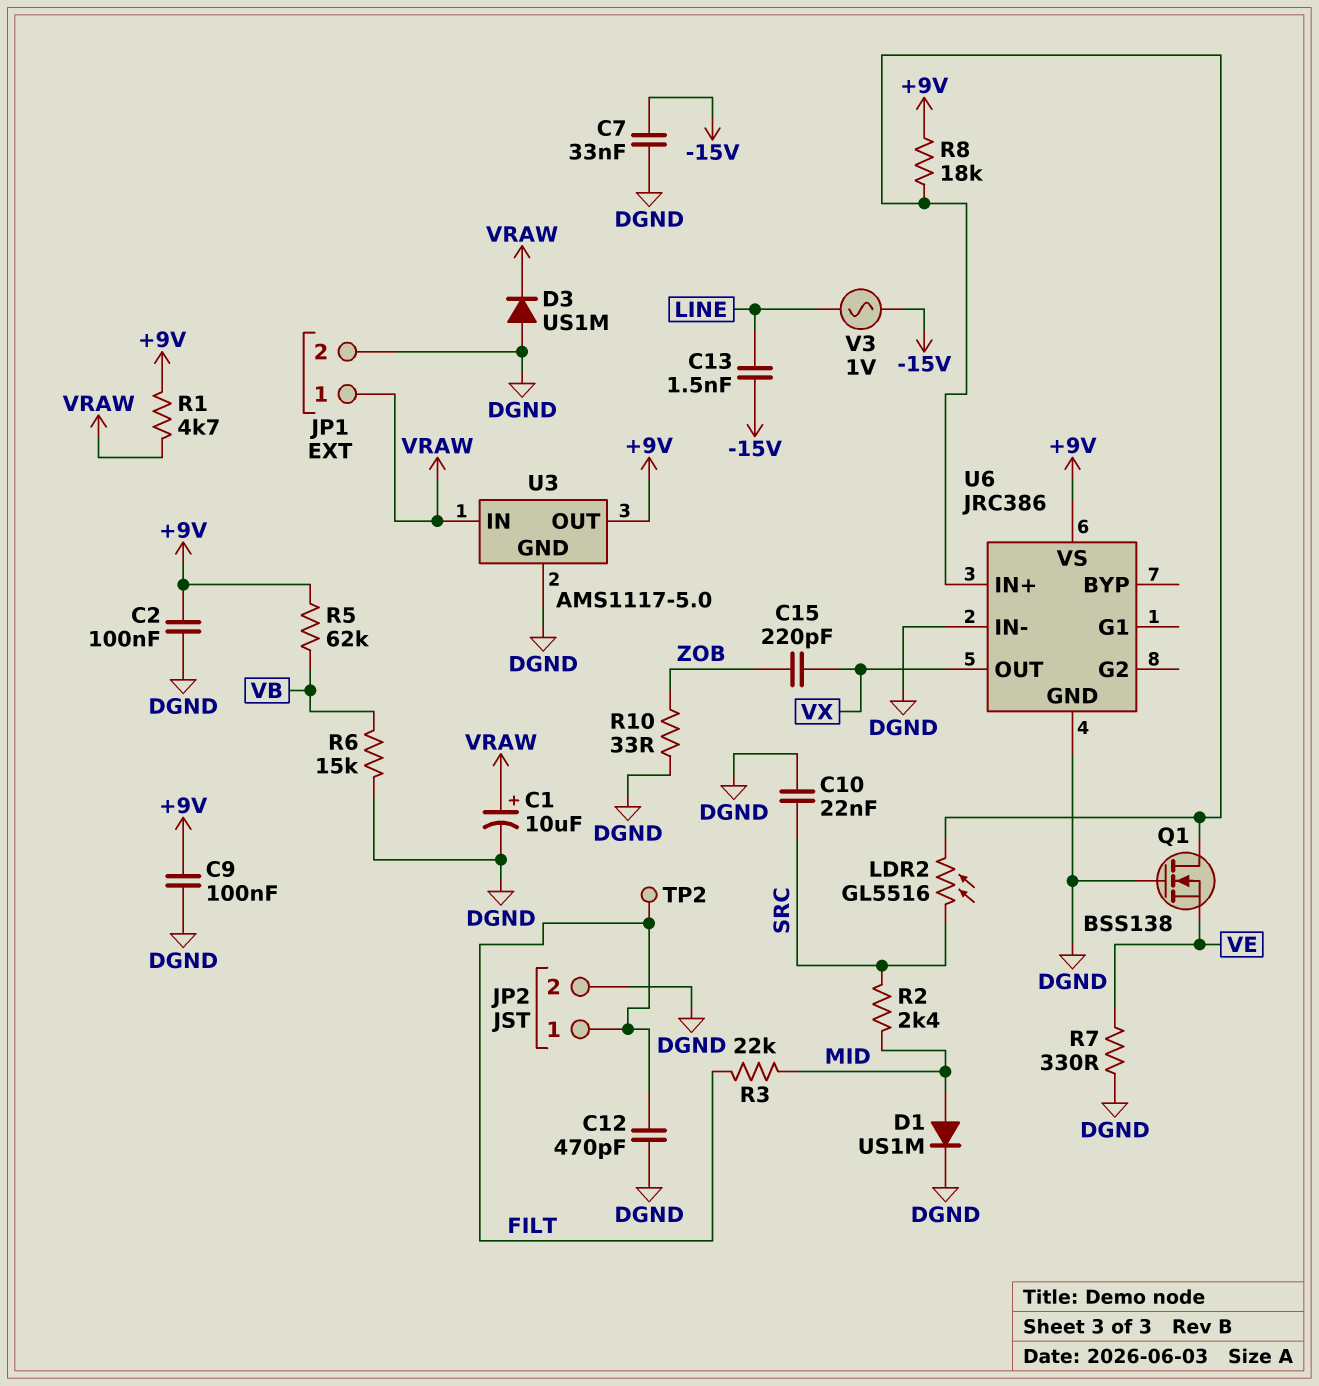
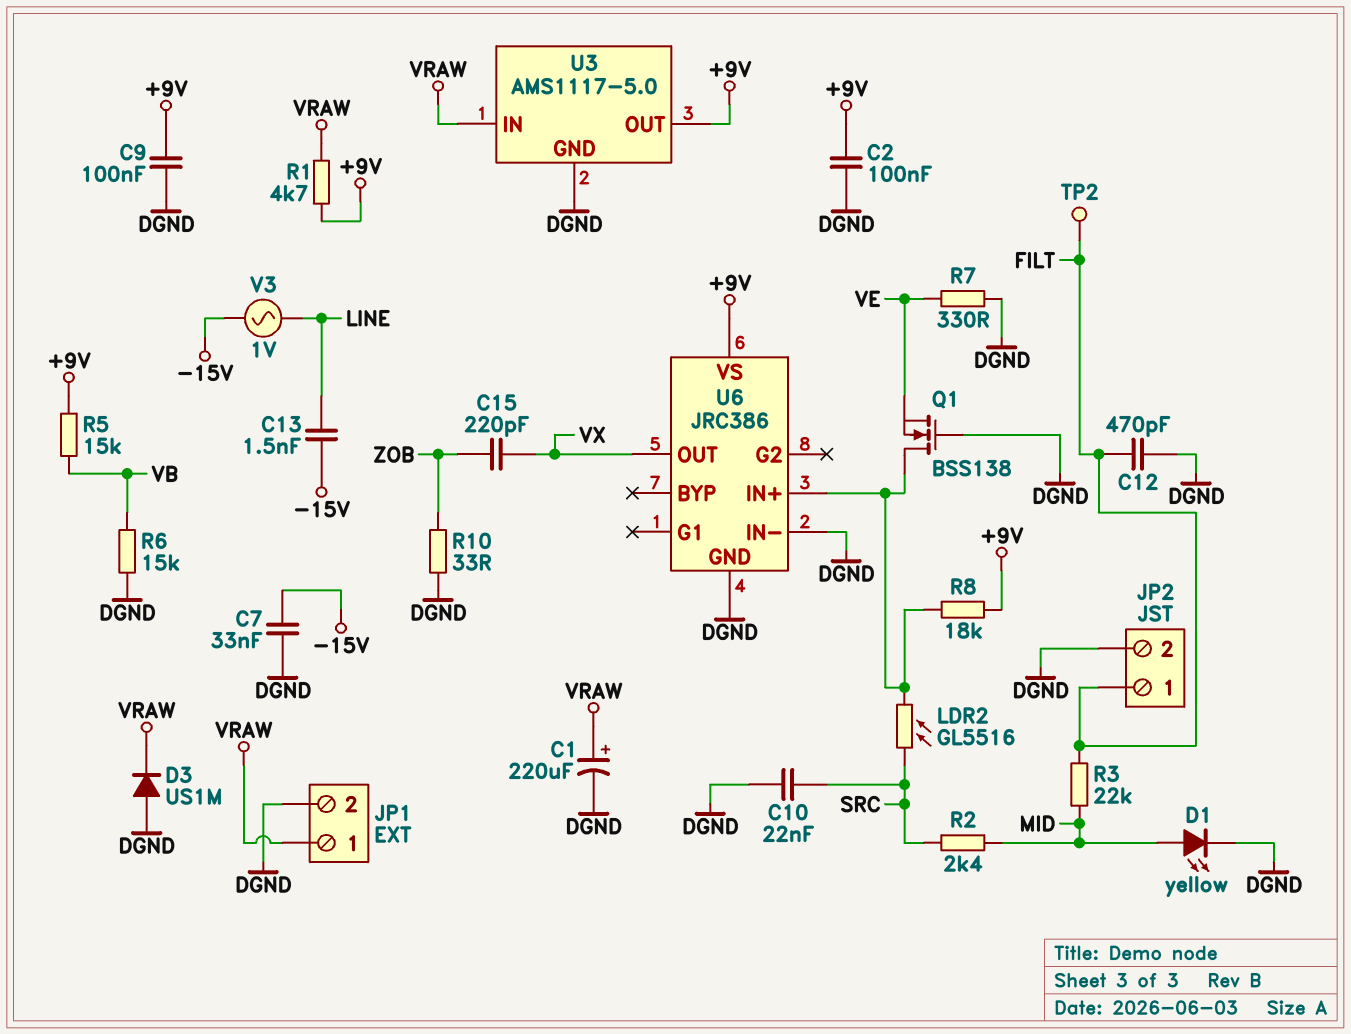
C1: 10uF (plus VRAW, minus DGND) -> 220uF (plus VRAW, minus DGND)
D1: diode US1M (A MID, K DGND) -> LED yellow (A MID, K DGND)
R5: 62k (+9V, VB) -> 15k (+9V, VB)

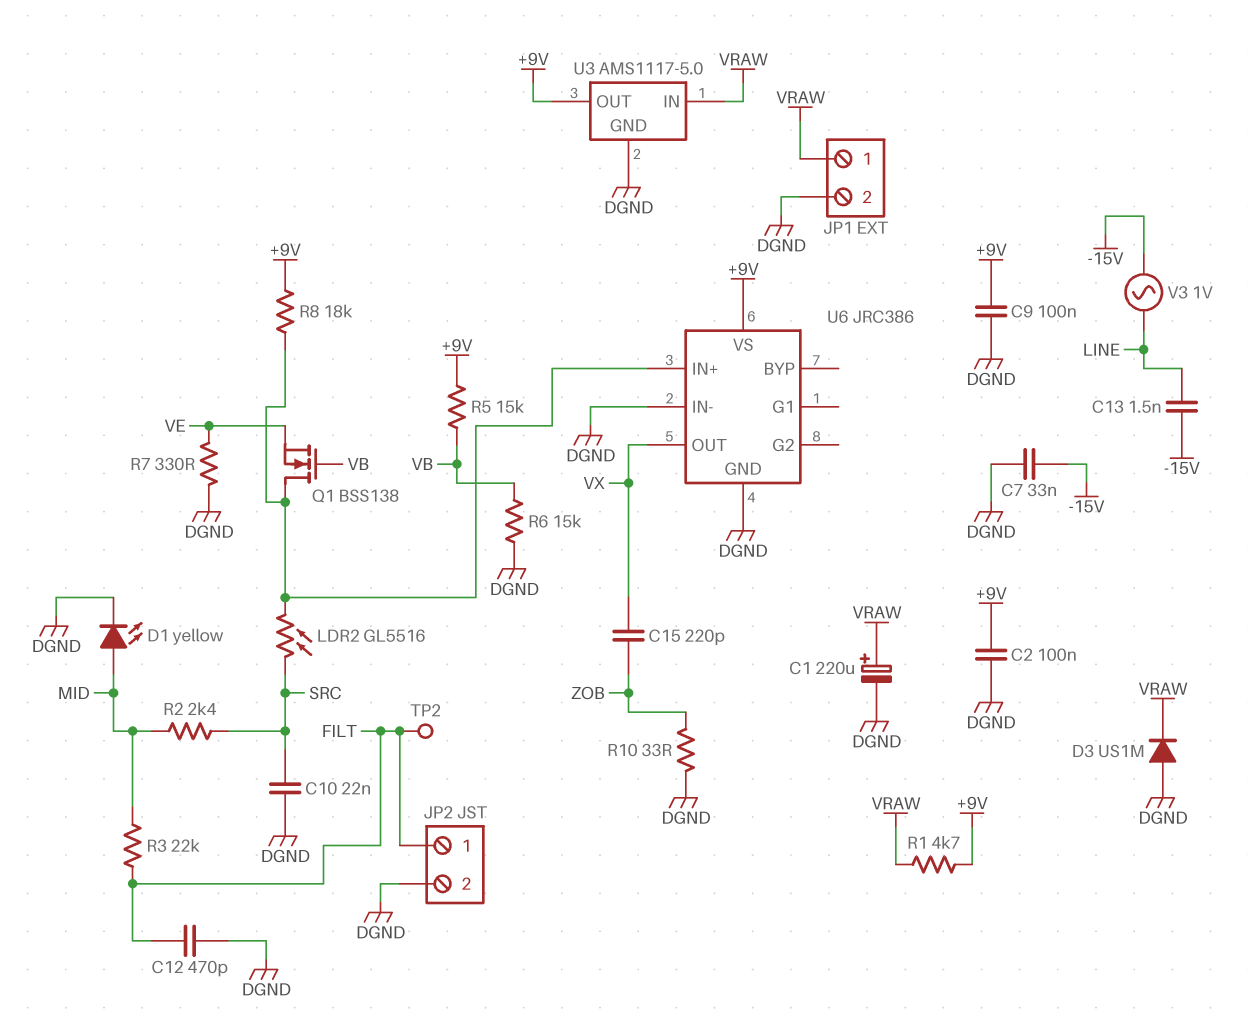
Q1: NMOS BSS138 (G DGND, D U6/IN+, S VE) -> NMOS BSS138 (G VB, D U6/IN+, S VE)

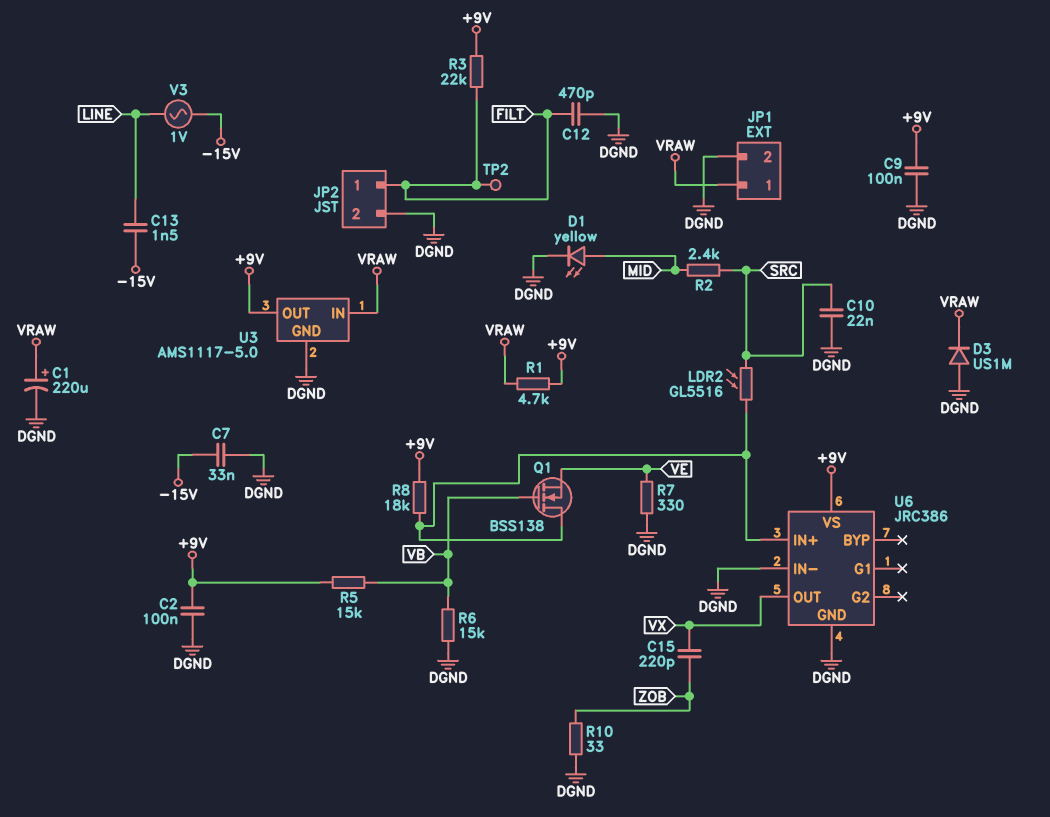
R3: 22k (FILT, MID) -> 22k (+9V, FILT)

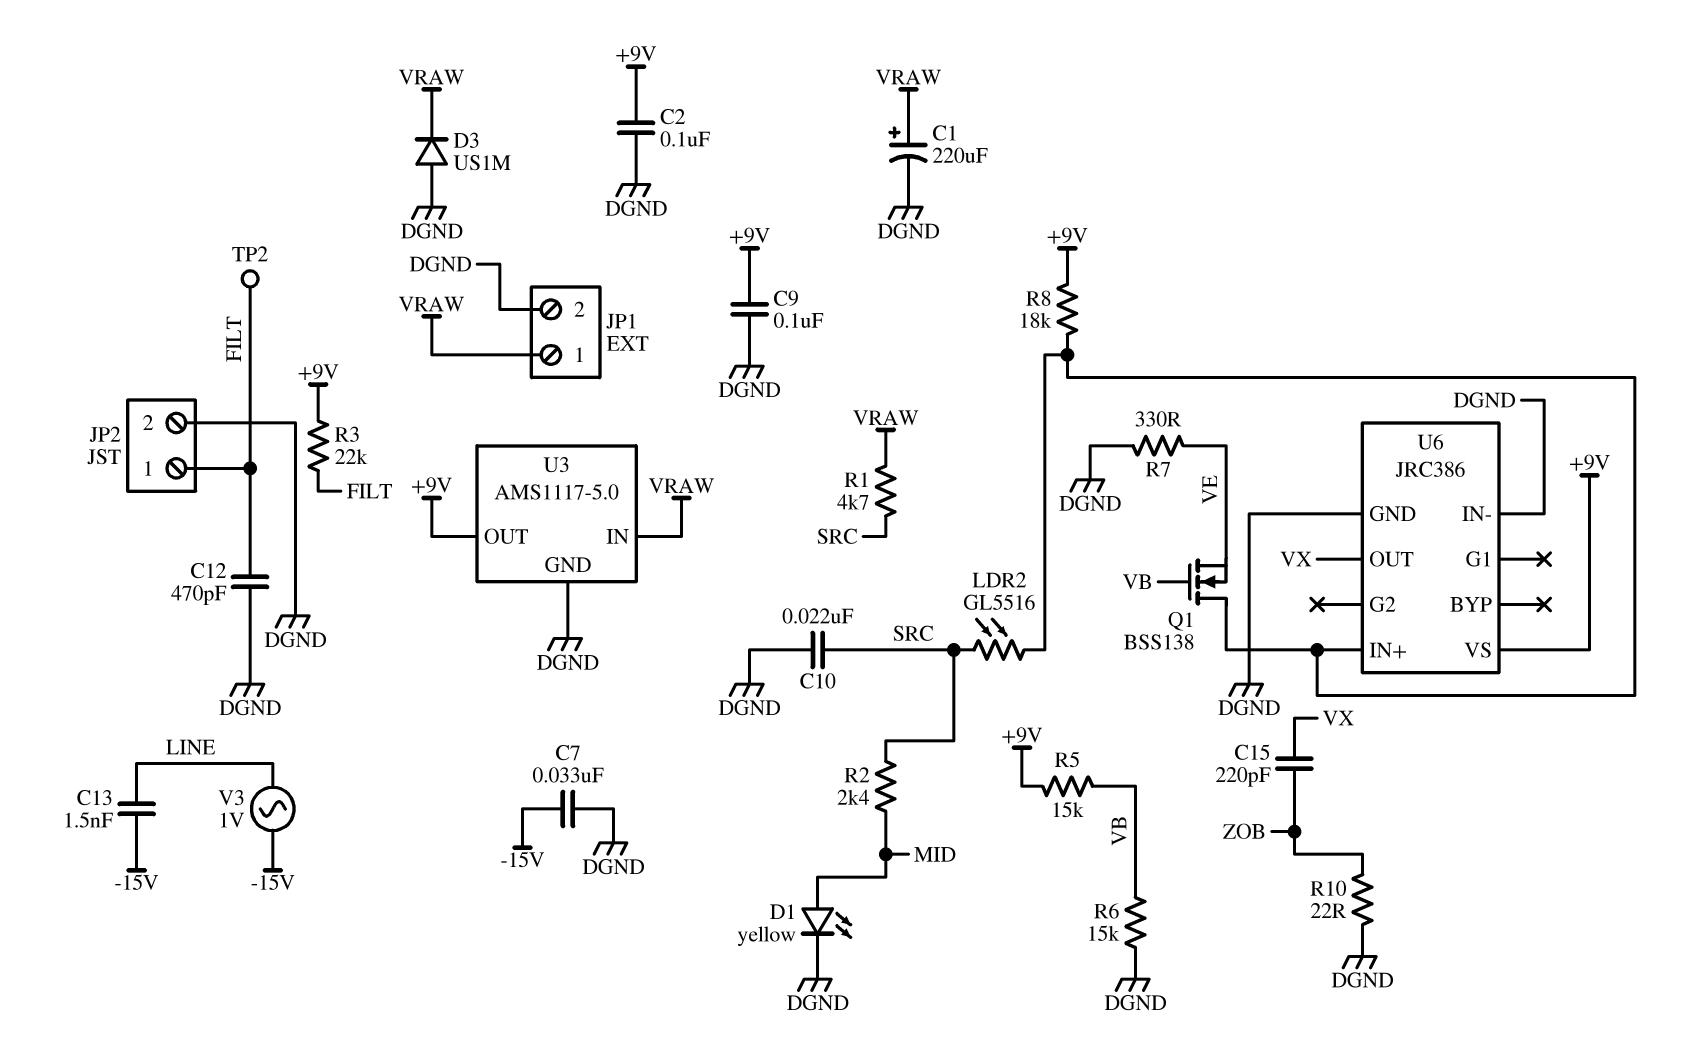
R1: 4.7k (+9V, VRAW) -> 4.7k (SRC, VRAW)
R10: 33 (DGND, ZOB) -> 22 (DGND, ZOB)

